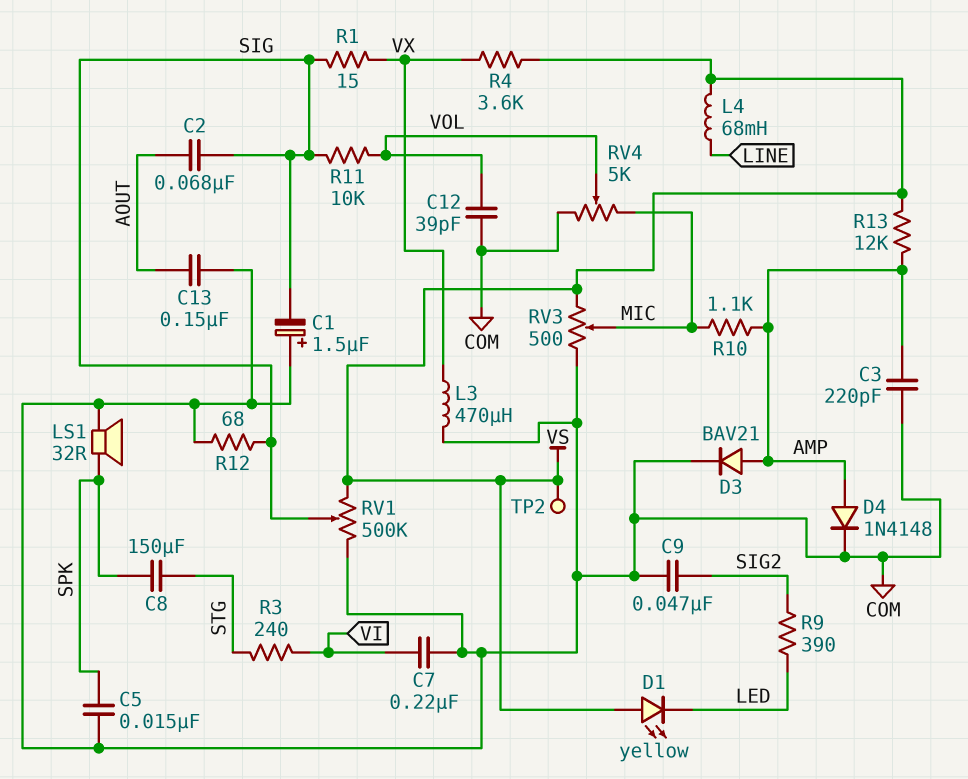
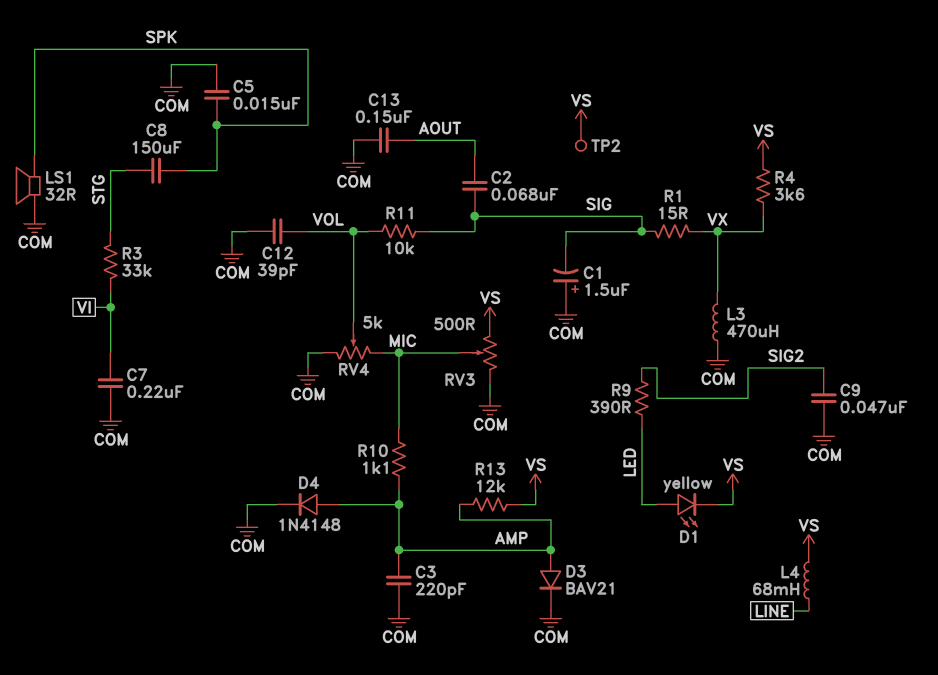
D1: LED yellow (A VS, K LED) -> LED yellow (A LED, K VS)
R3: 240 (STG, VI) -> 33k (STG, VI)
R12: 68 (COM, SIG) -> none
RV1: 500k (COM, VS, wiper SIG) -> none

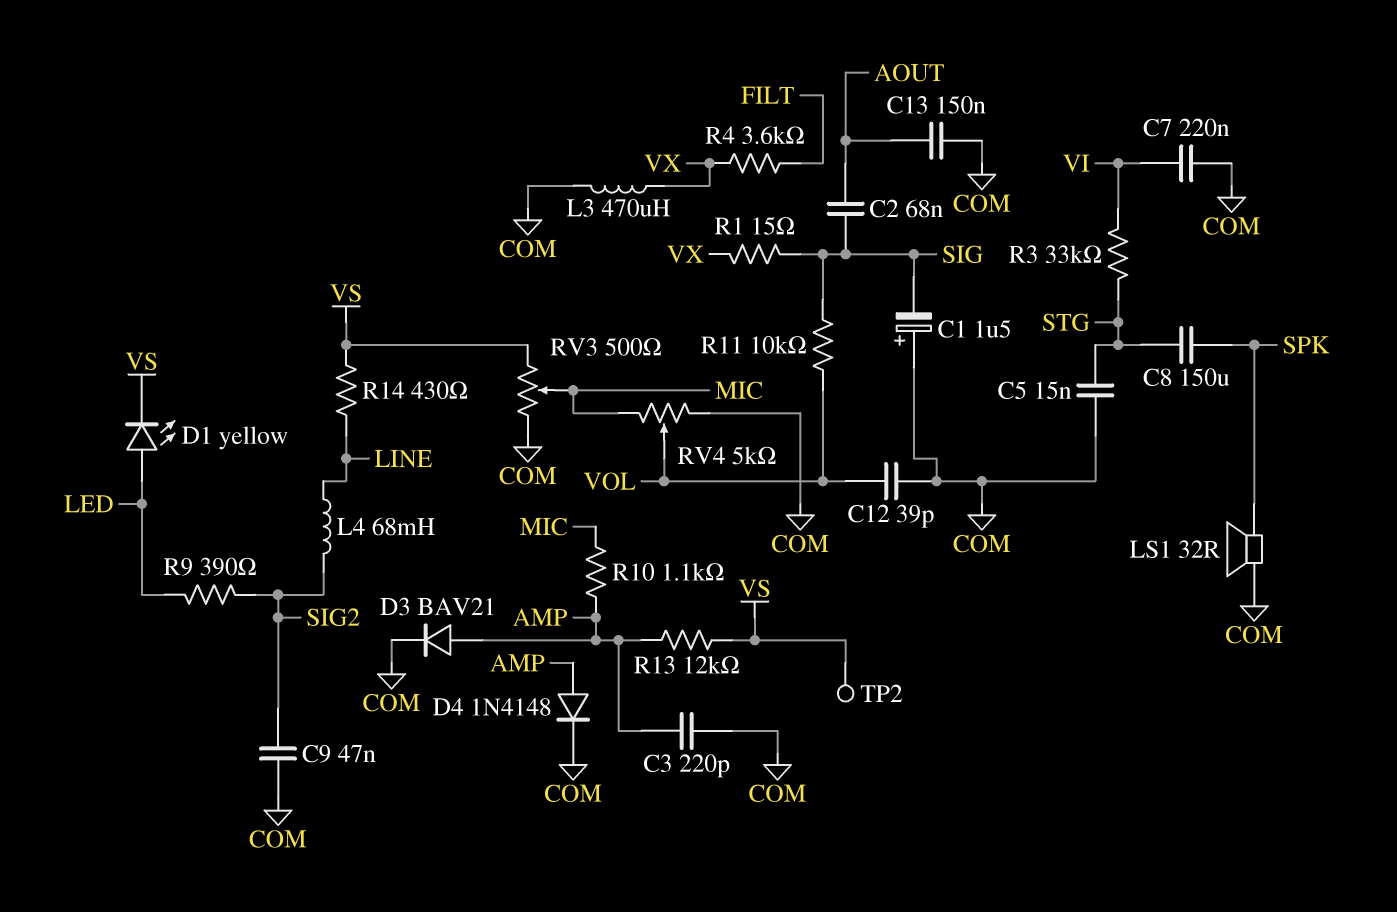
C5: 15nF (COM, SPK) -> 15nF (COM, STG)
L4: 68mH (LINE, VS) -> 68mH (LINE, SIG2)
R4: 3.6k (VS, VX) -> 3.6k (FILT, VX)
R14: none -> 430 (LINE, VS)

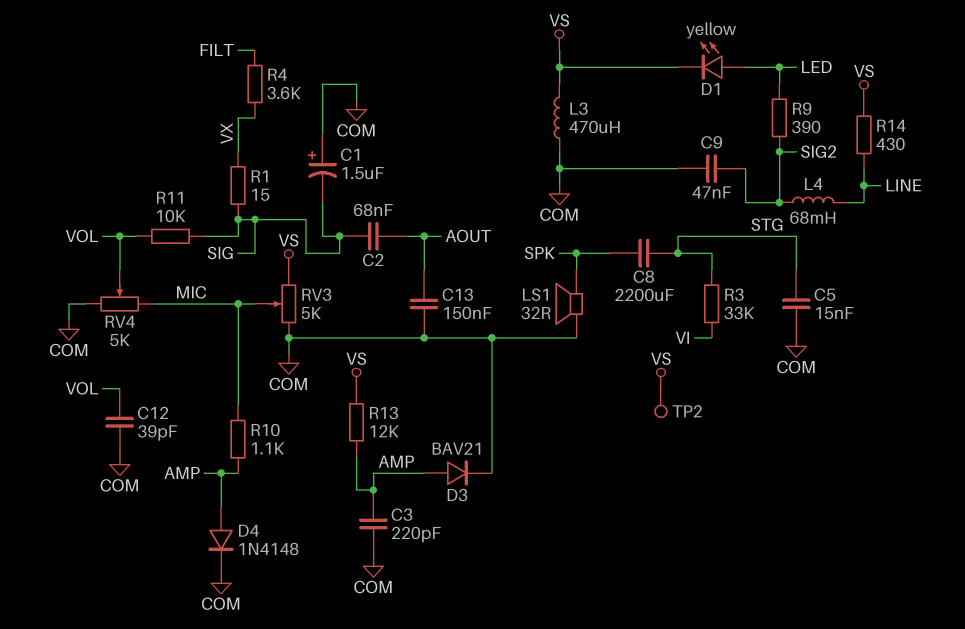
C7: 220nF (COM, VI) -> none
C8: 150uF (SPK, STG) -> 2200uF (SPK, STG)
L3: 470uH (COM, VX) -> 470uH (COM, VS)
RV3: 500 (COM, VS, wiper MIC) -> 5k (COM, VS, wiper MIC)

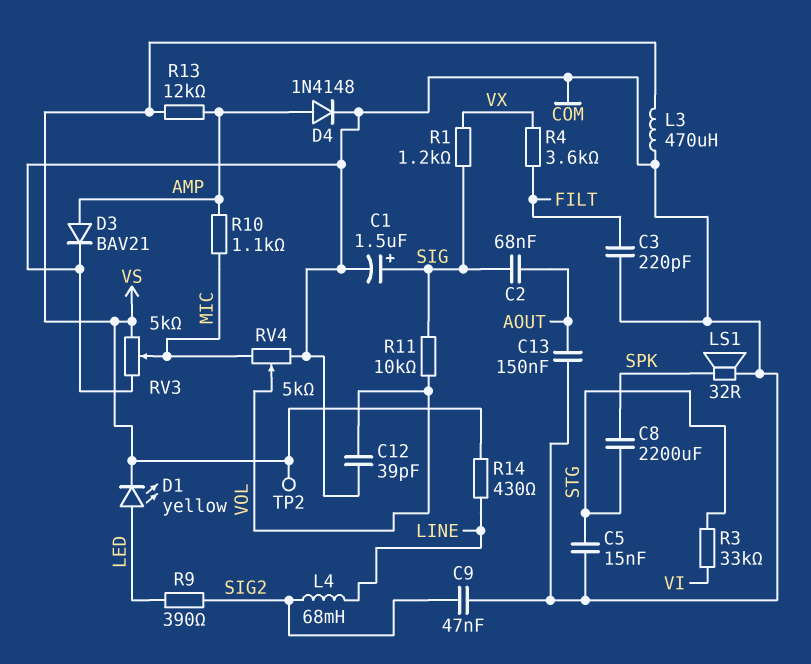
C1: 1.5uF (plus COM, minus SIG) -> 1.5uF (plus SIG, minus COM)
C3: 220pF (AMP, COM) -> 220pF (COM, FILT)
R1: 15 (SIG, VX) -> 1.2k (SIG, VX)

